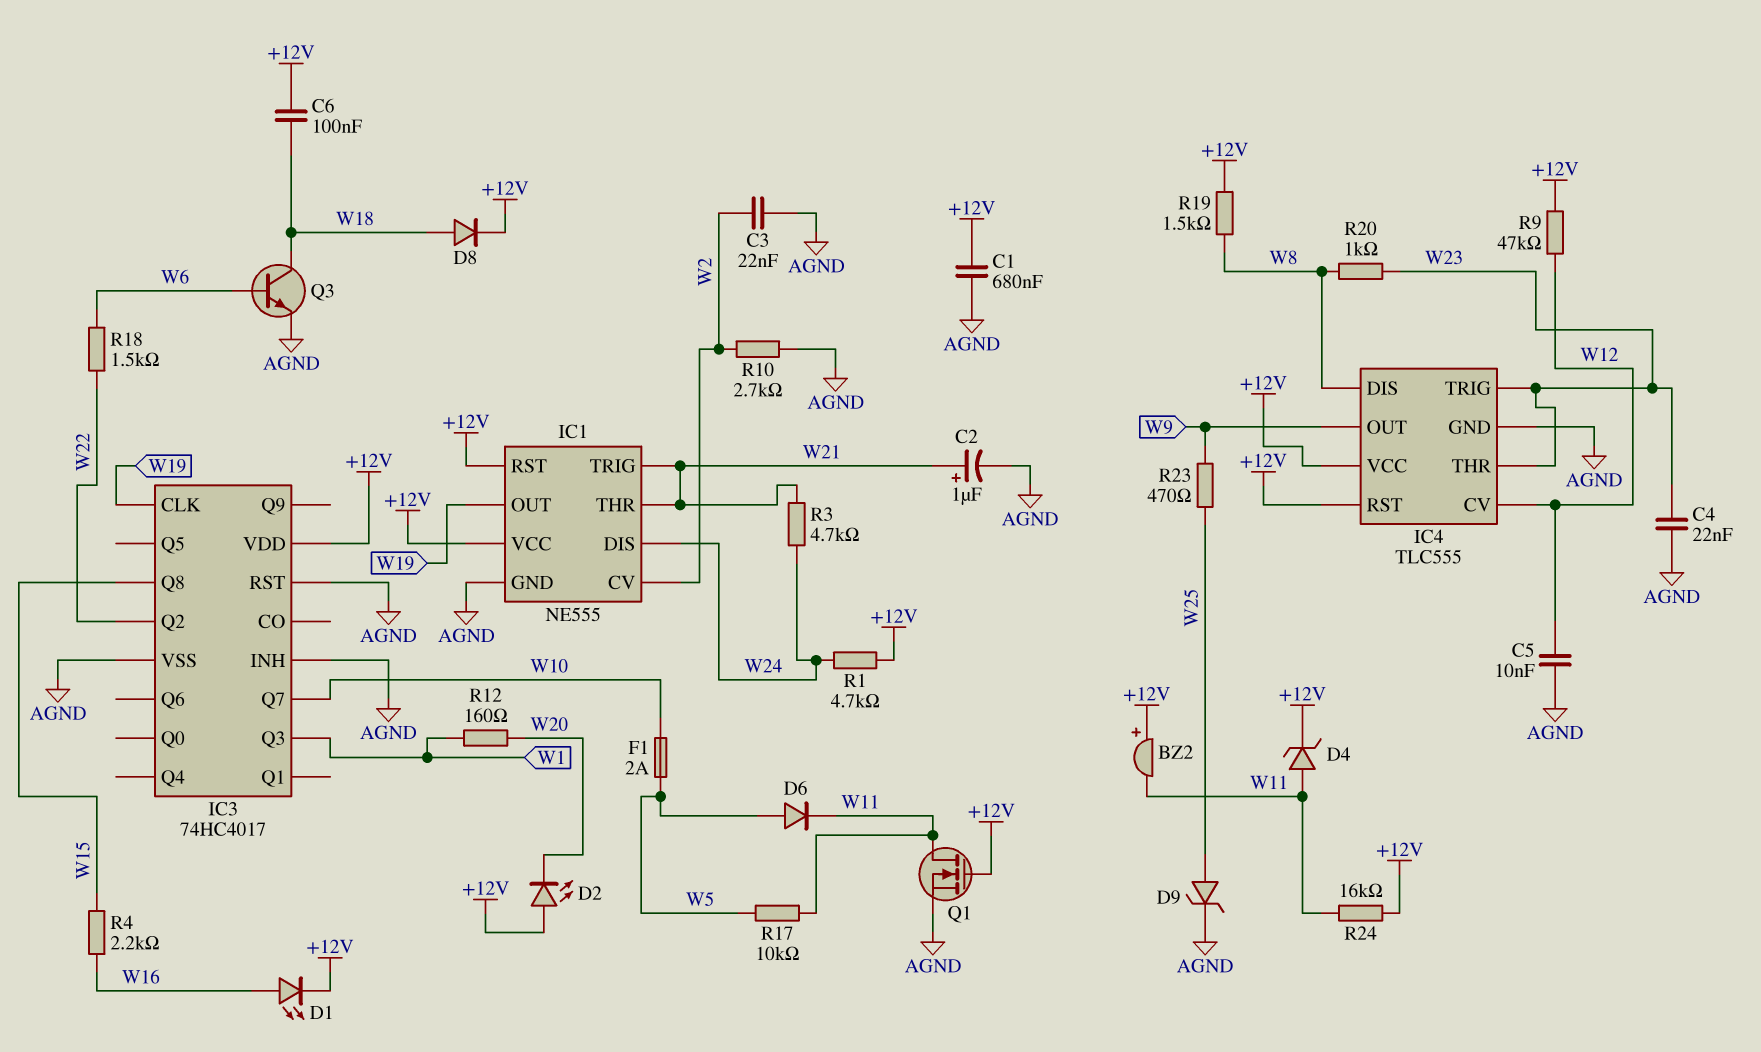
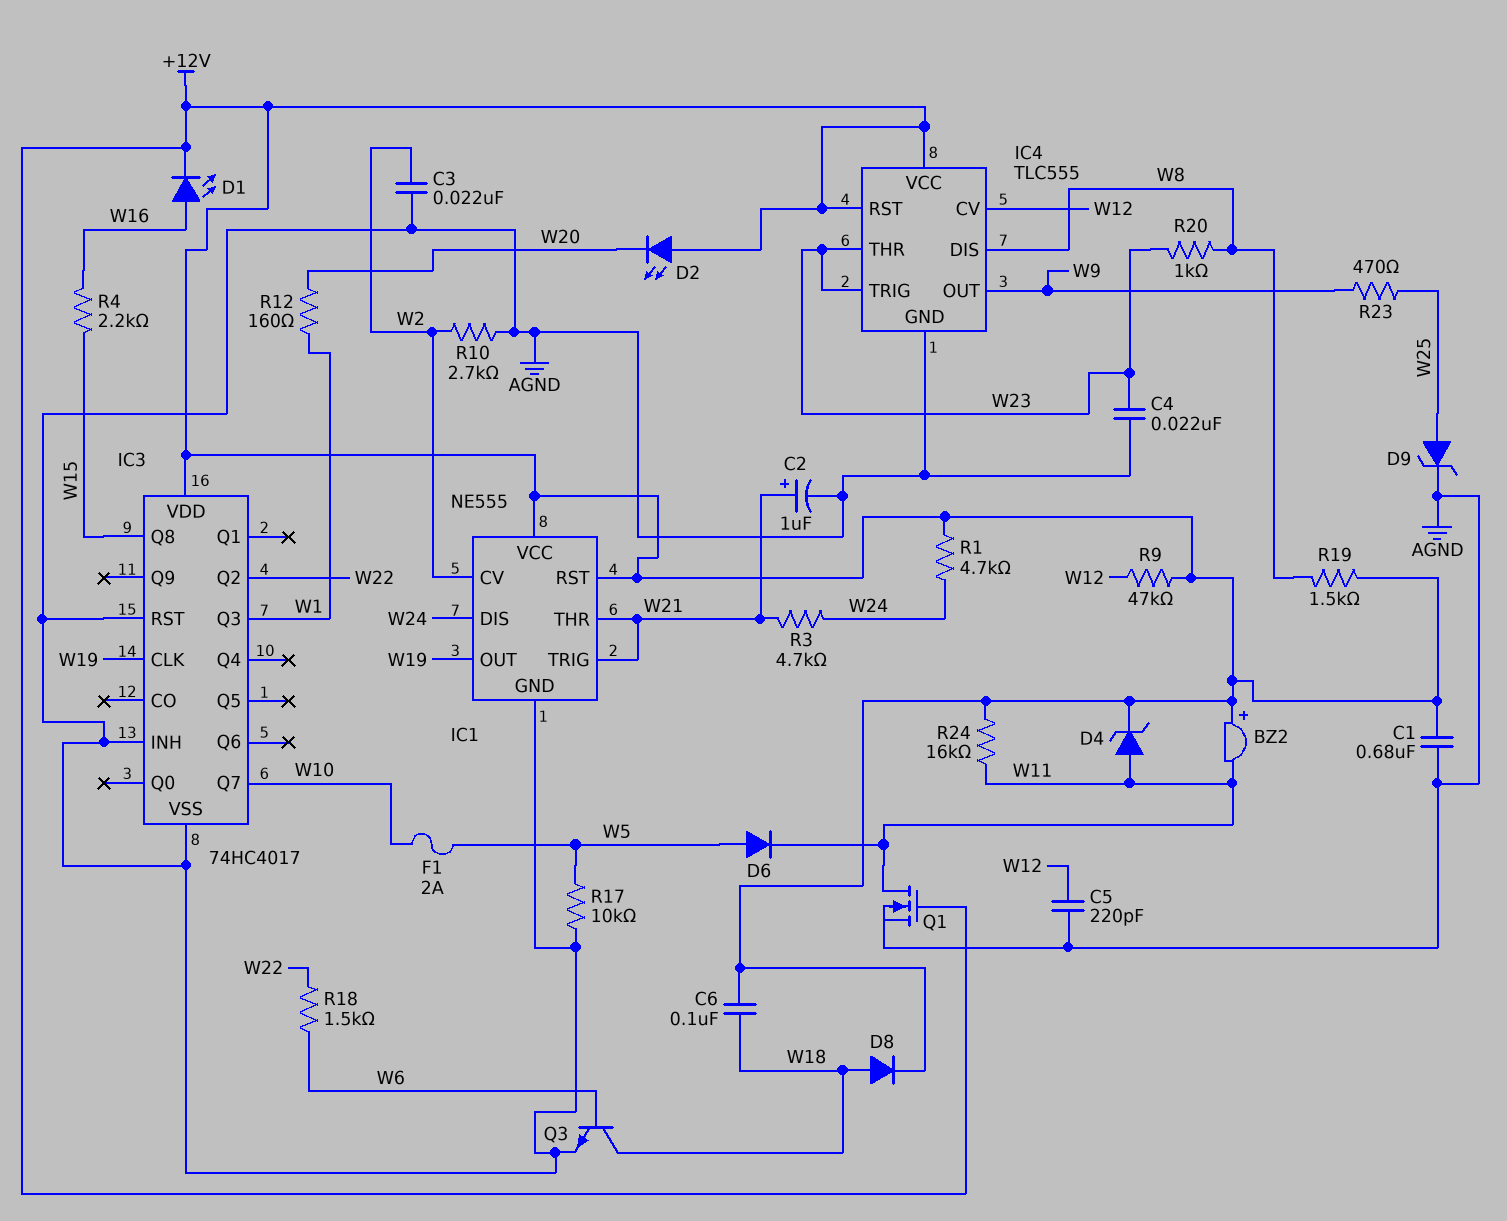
C5: 10nF (AGND, W12) -> 220pF (AGND, W12)
R17: 10k (W5, W11) -> 10k (AGND, W5)

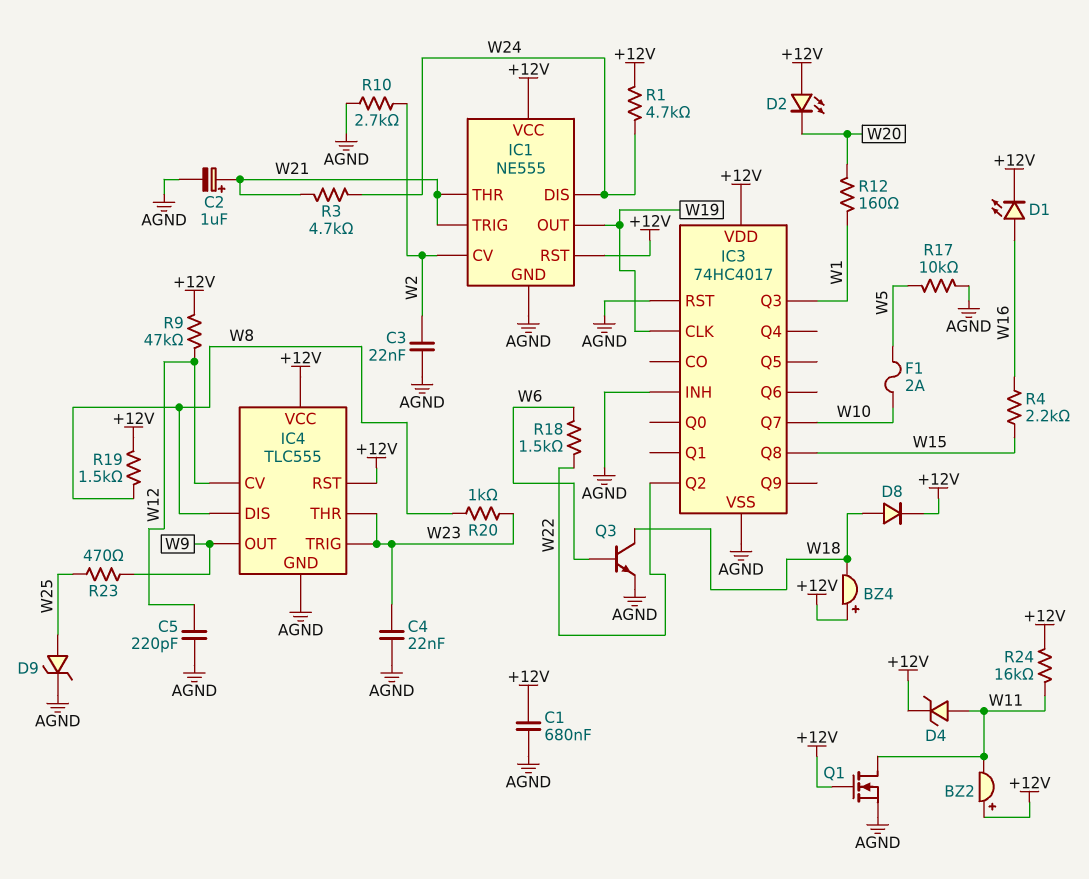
BZ4: none -> buzzer (plus +12V, minus W18)
C6: 100nF (+12V, W18) -> none
D6: diode (A W5, K W11) -> none

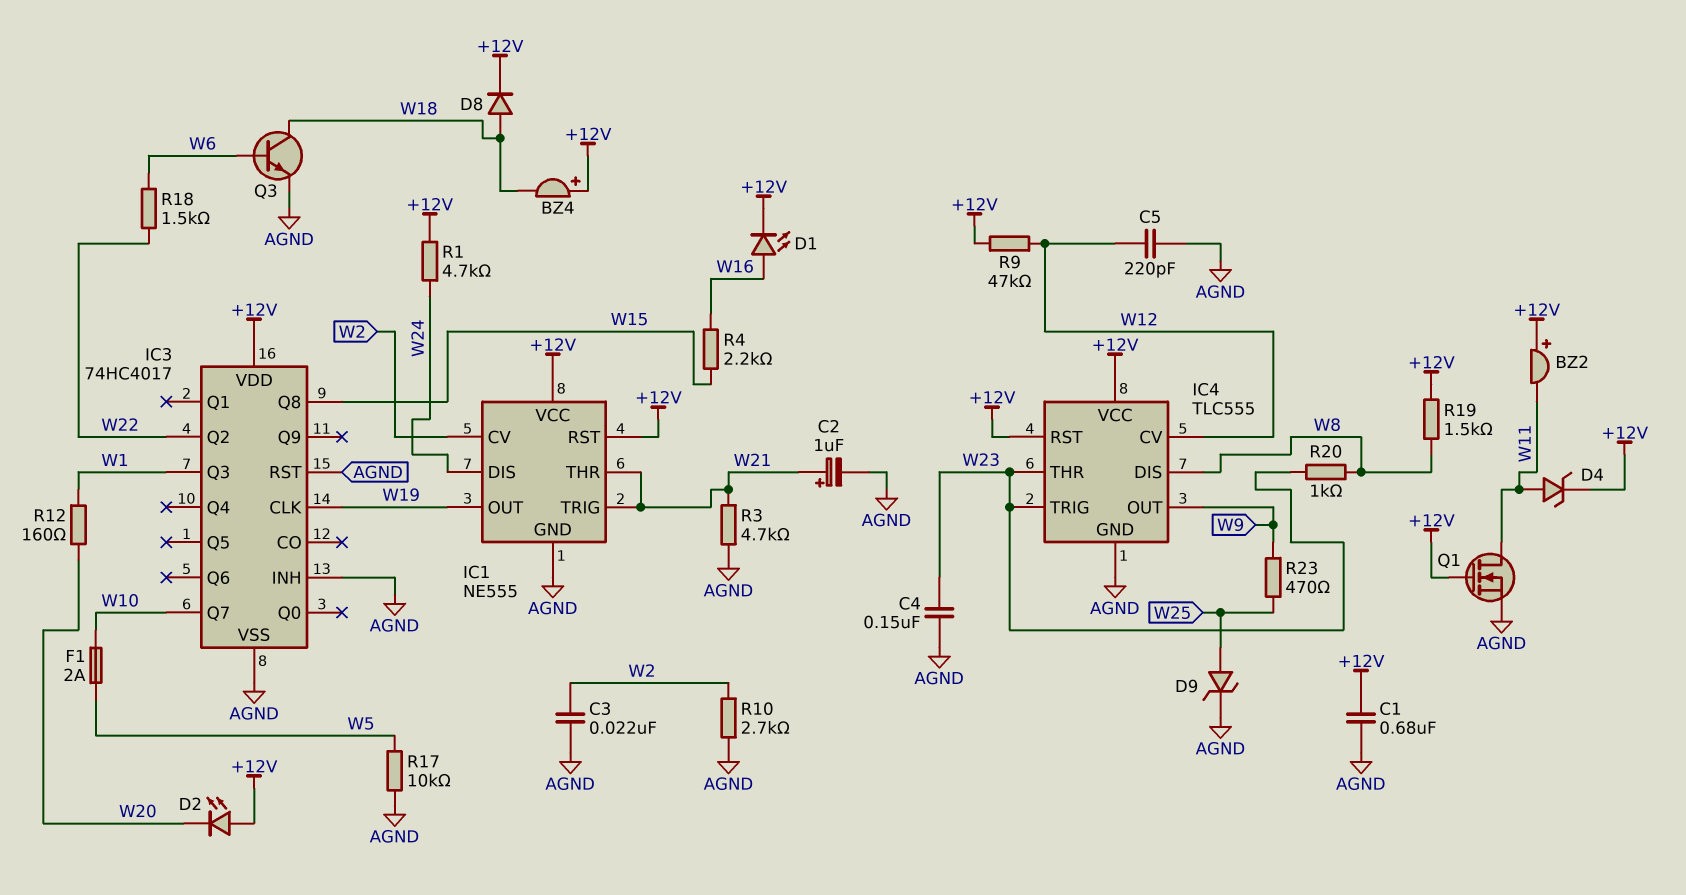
C4: 22nF (AGND, W23) -> 150nF (AGND, W23)
R3: 4.7k (W21, W24) -> 4.7k (AGND, W21)
R24: 16k (+12V, W11) -> none

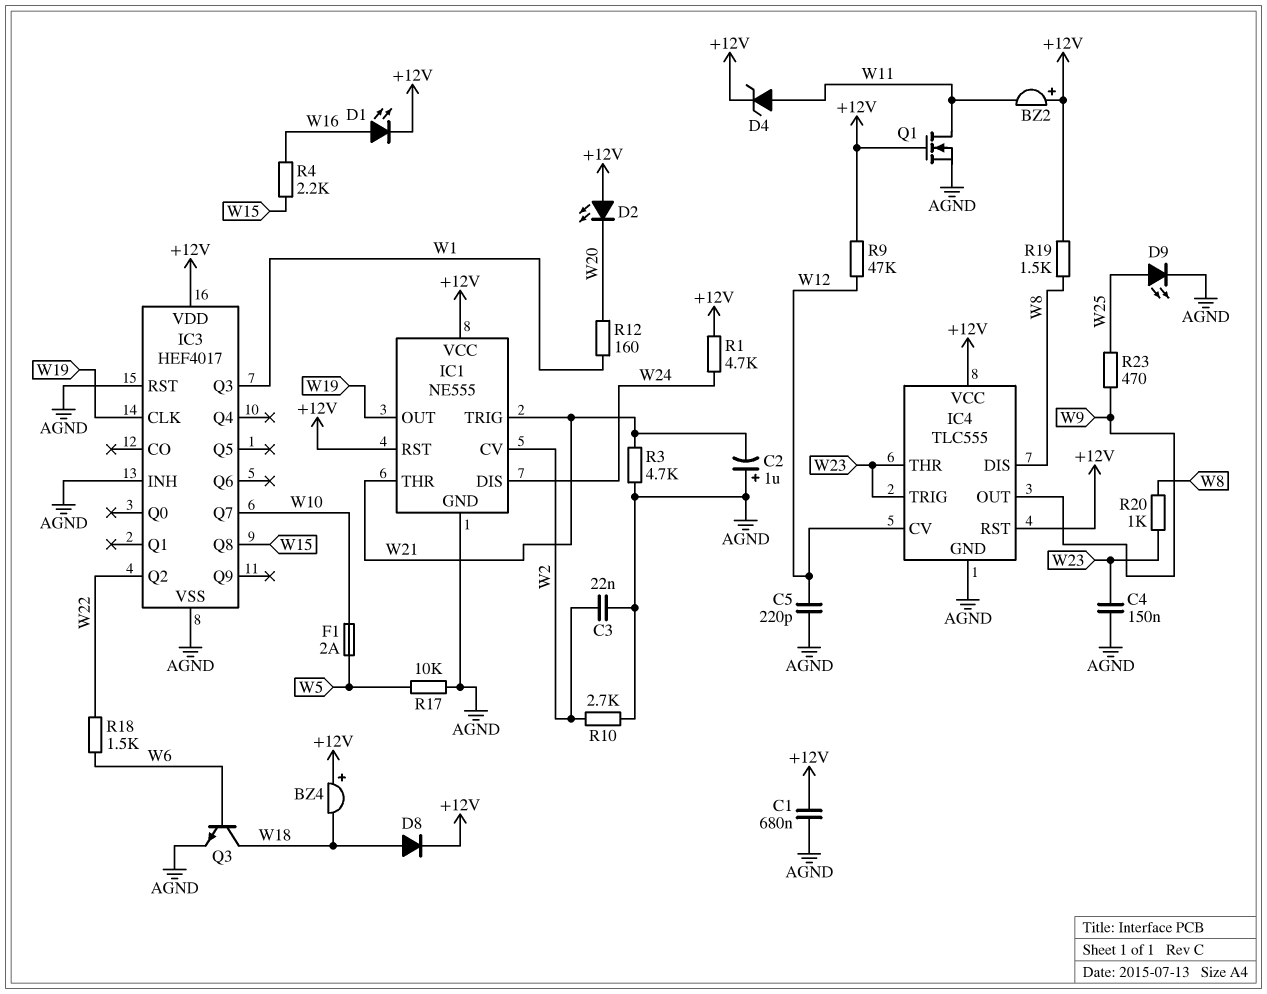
C2: 1uF (plus W21, minus AGND) -> 1uF (plus AGND, minus W21)
D9: zener (A W25, K AGND) -> LED (A W25, K AGND)
IC3: 74HC4017 -> HEF4017

